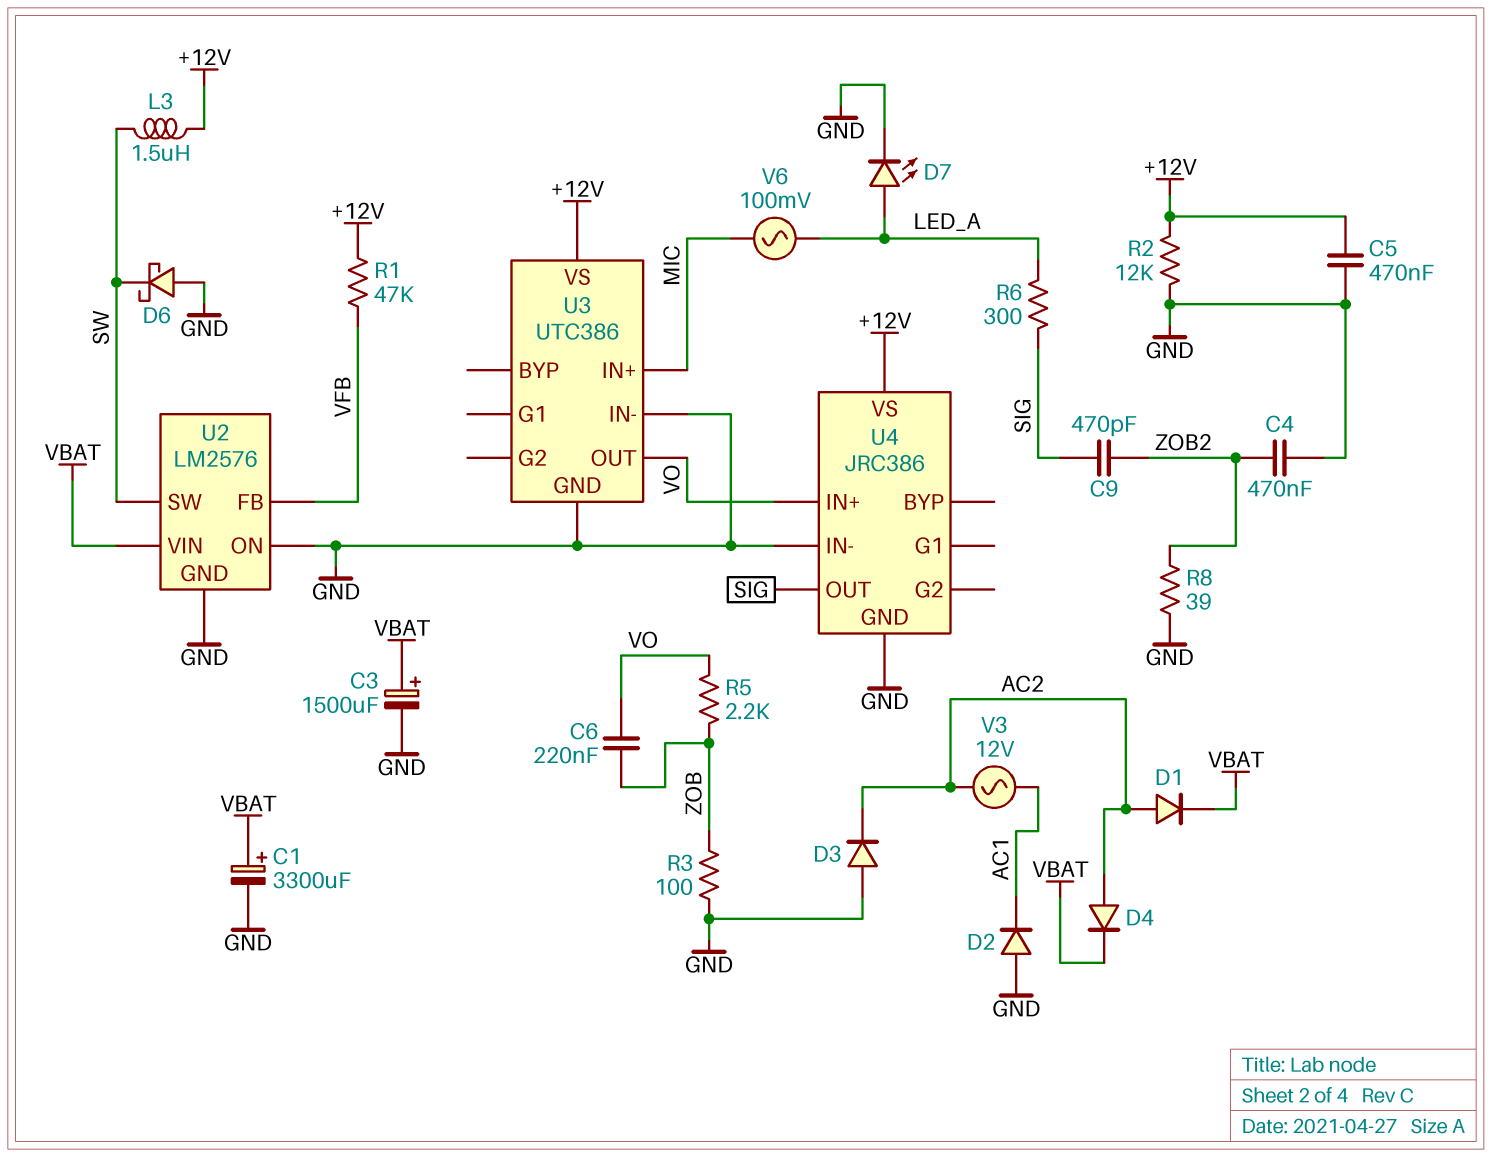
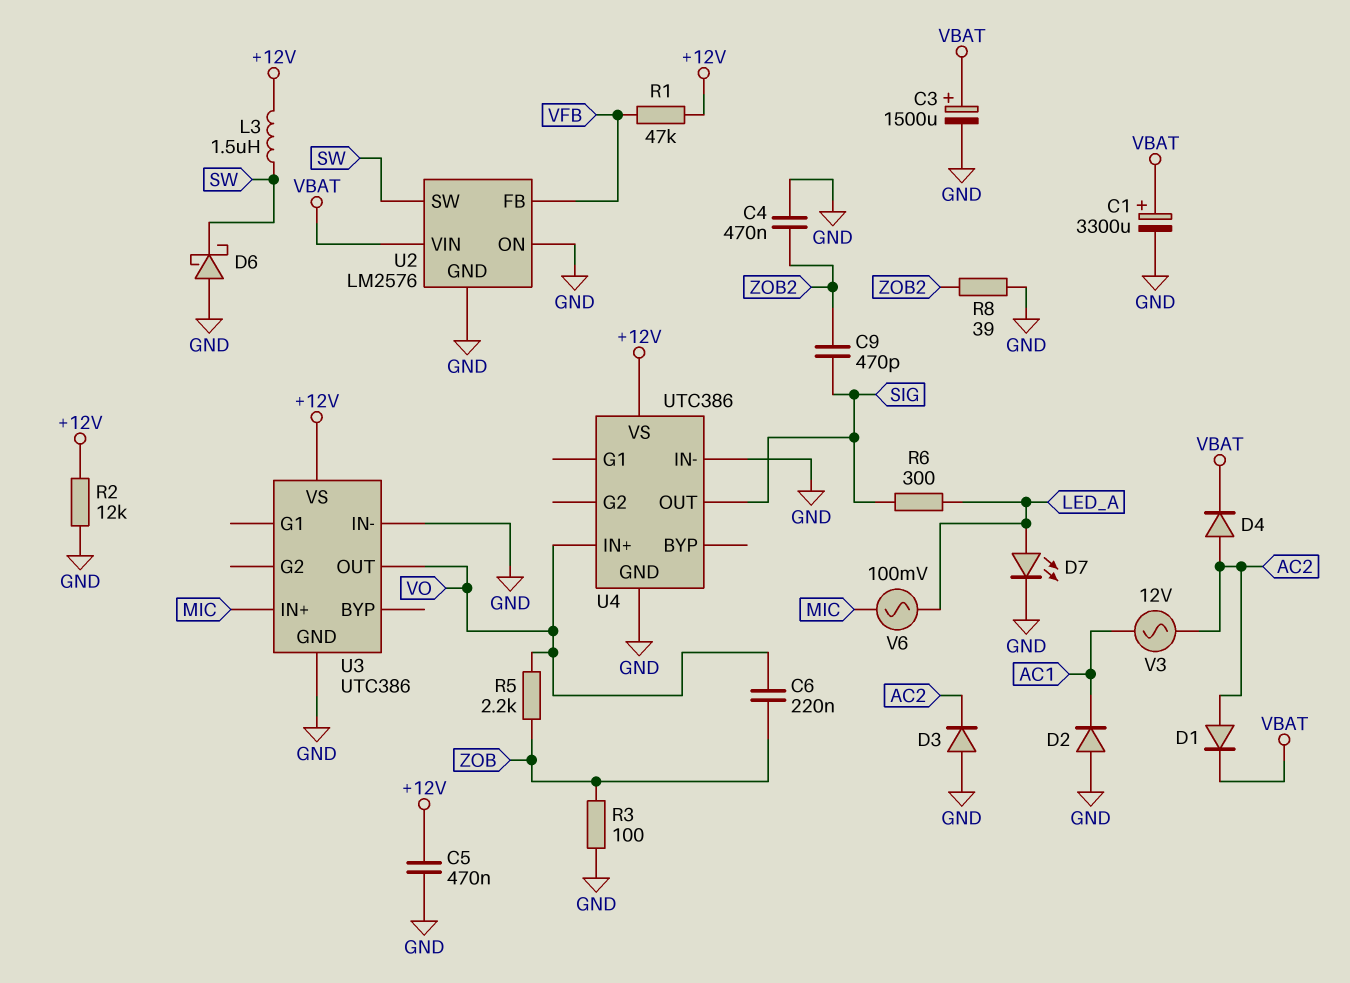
U4: JRC386 -> UTC386

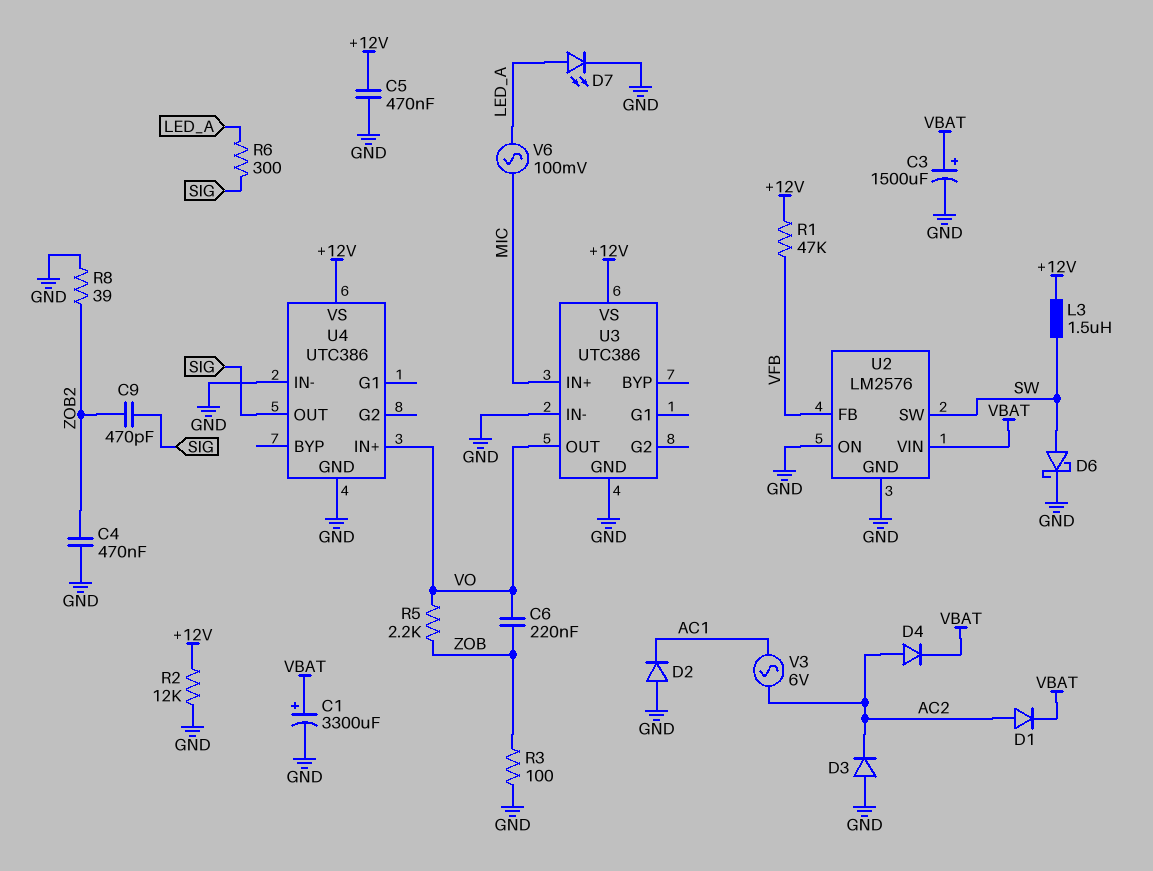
D6: schottky (A GND, K SW) -> schottky (A SW, K GND)
V3: AC 12V (AC1, AC2) -> AC 6V (AC1, AC2)

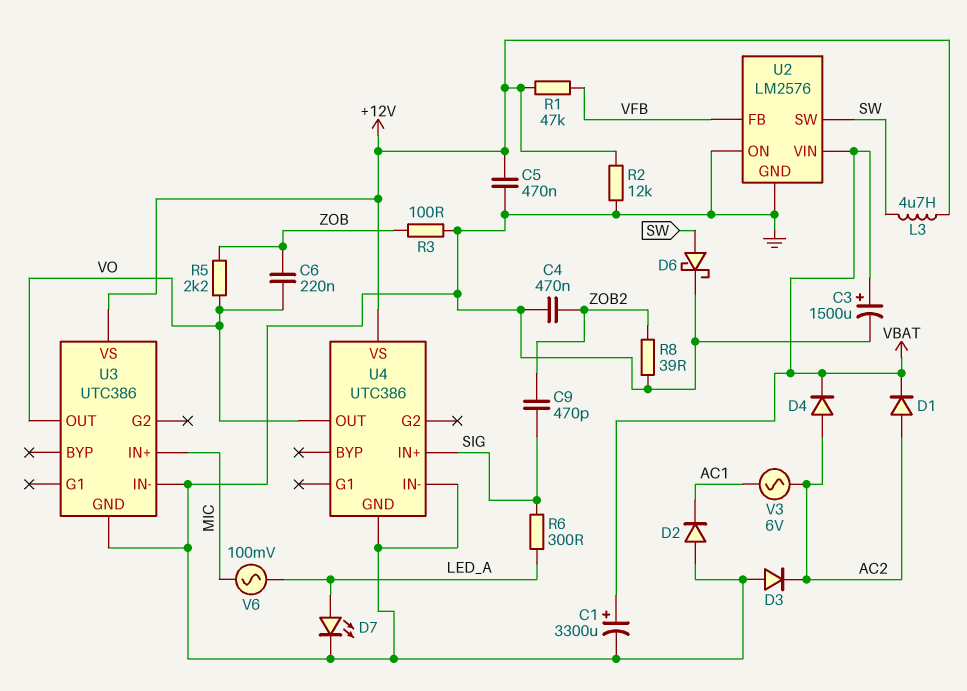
L3: 1.5uH (+12V, SW) -> 4.7uH (+12V, SW)
U4 pin IN+: VO -> SIG
U4 pin OUT: SIG -> VO

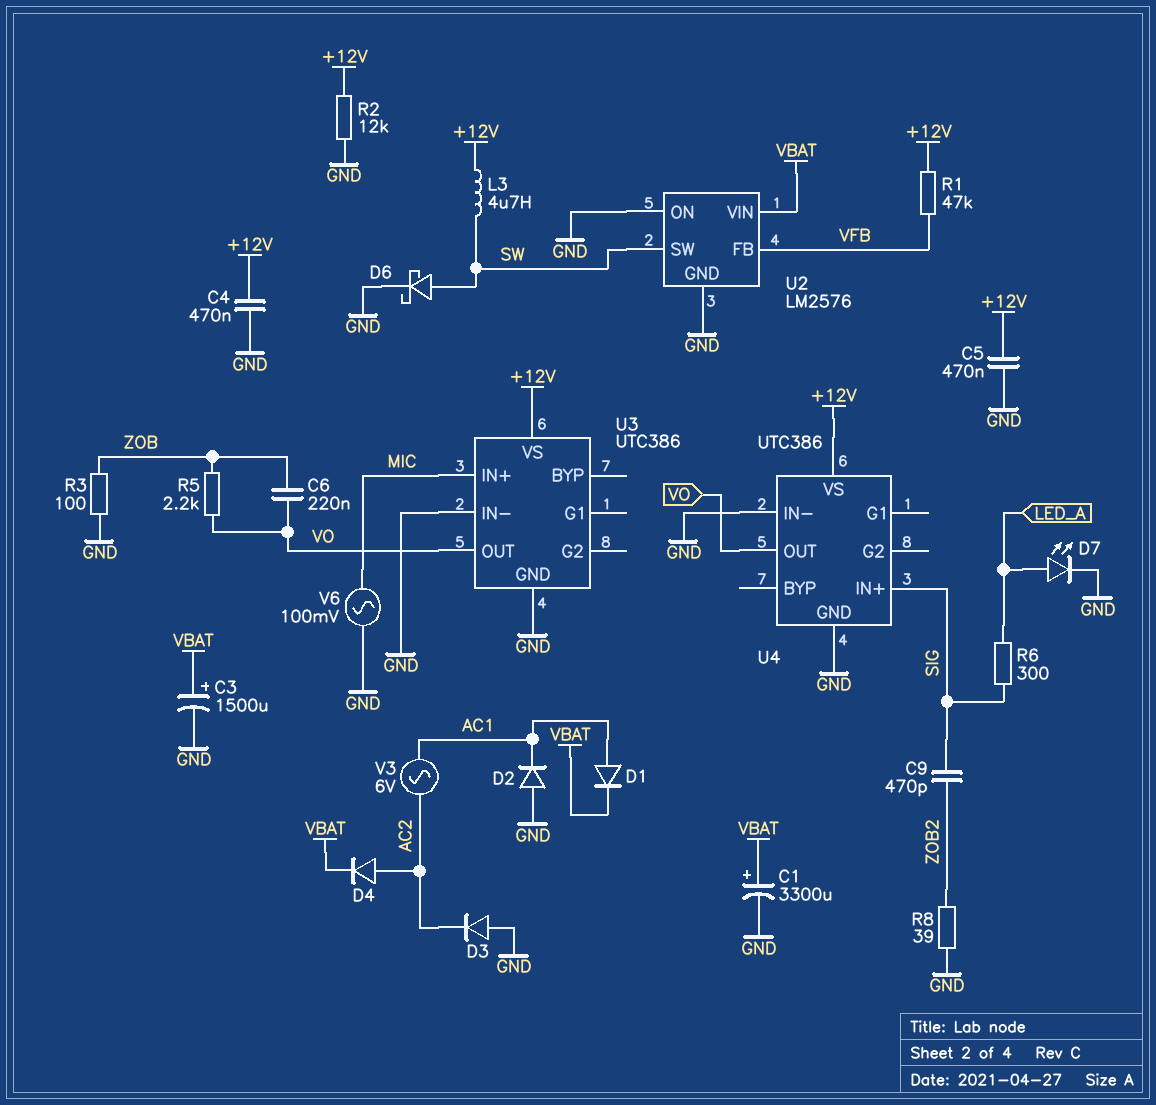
C4: 470nF (GND, ZOB2) -> 470nF (+12V, GND)
D1: diode (A AC2, K VBAT) -> diode (A AC1, K VBAT)
V6: AC 100mV (LED_A, MIC) -> AC 100mV (GND, MIC)

